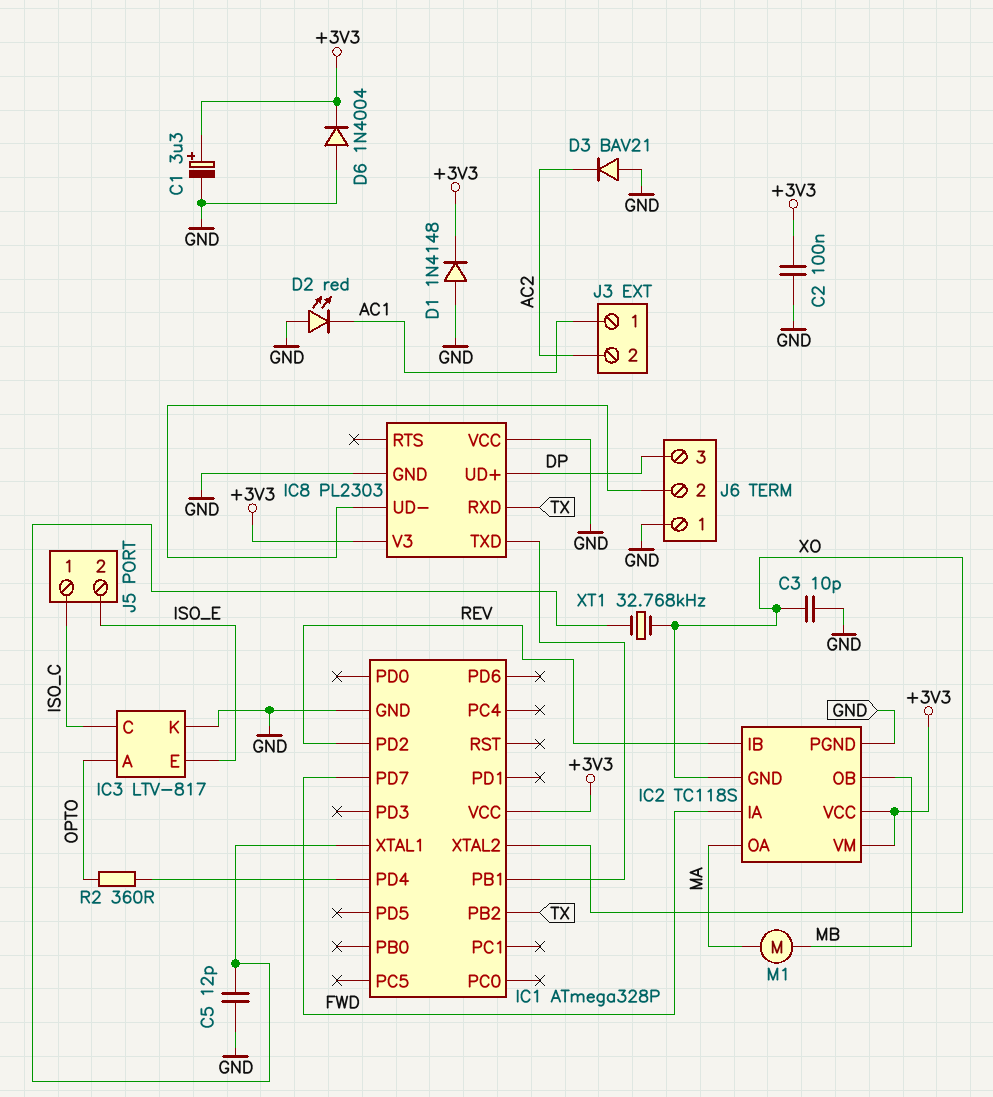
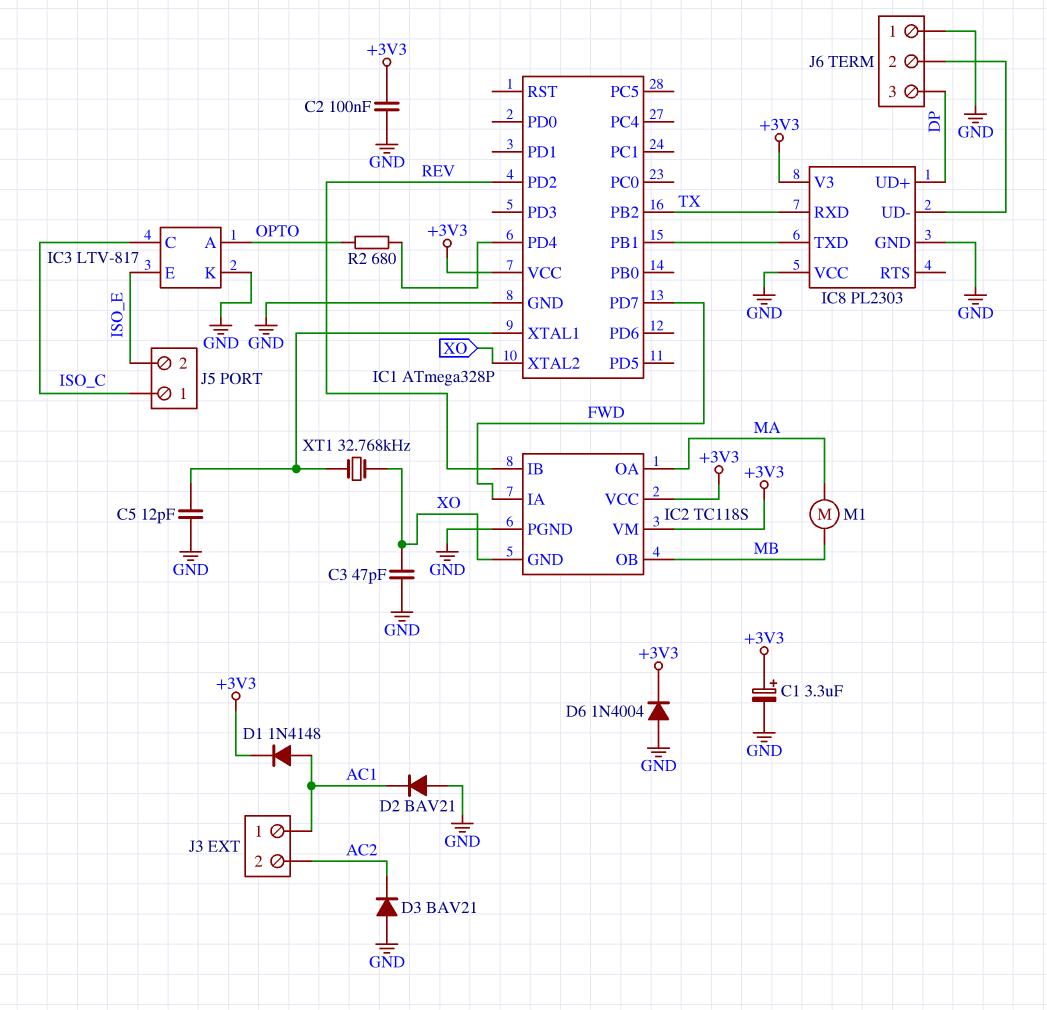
C3: 10pF (GND, XO) -> 47pF (GND, XO)
D1: diode 1N4148 (A GND, K +3V3) -> diode 1N4148 (A AC1, K +3V3)
D2: LED red (A GND, K AC1) -> diode BAV21 (A GND, K AC1)
R2: 360 (IC1/PD4, OPTO) -> 680 (IC1/PD4, OPTO)

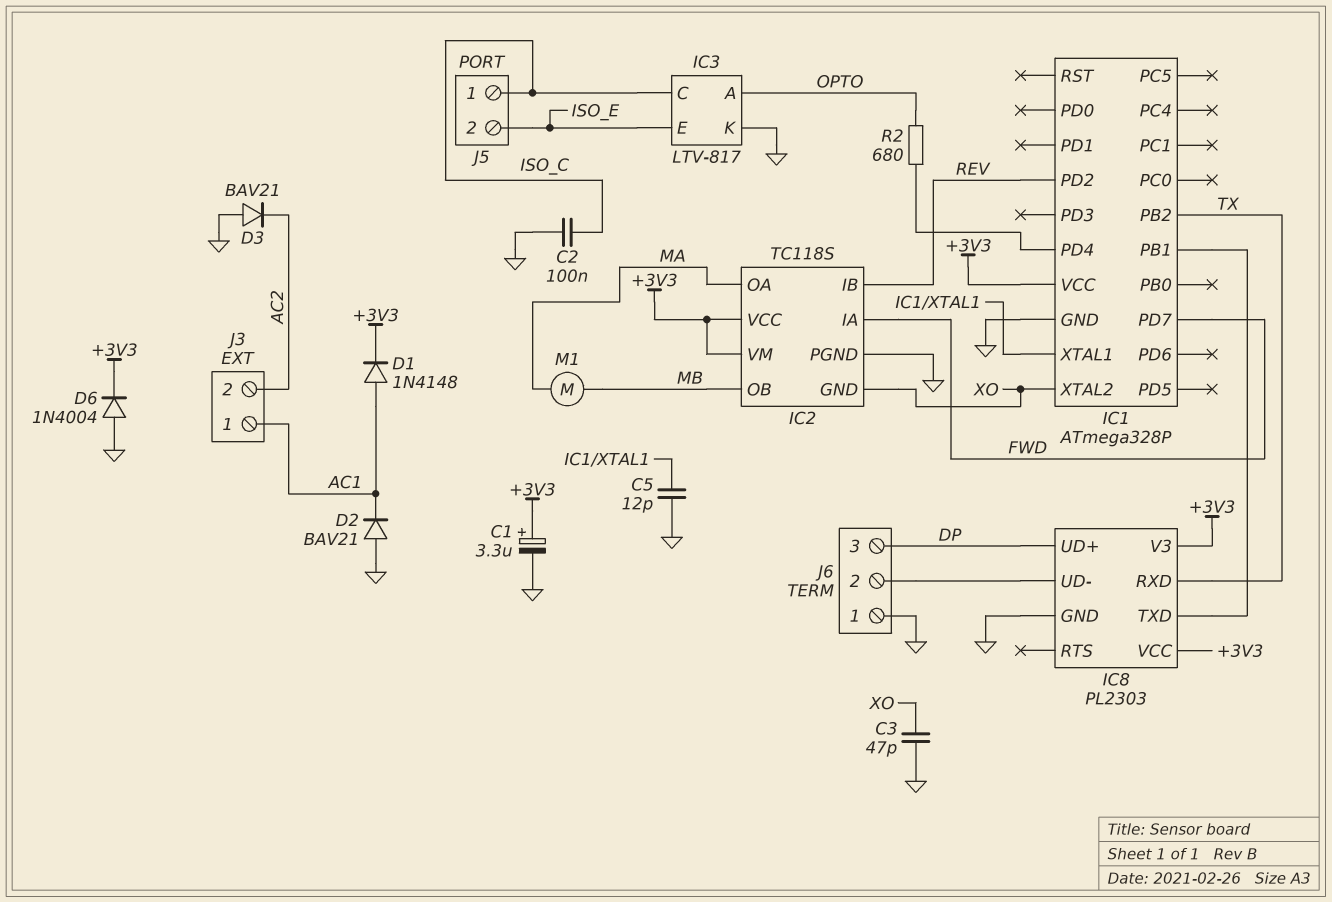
C2: 100nF (+3V3, GND) -> 100nF (GND, ISO_C)
IC8 pin VCC: GND -> +3V3
XT1: 32.768kHz (IC1/XTAL1, XO) -> none

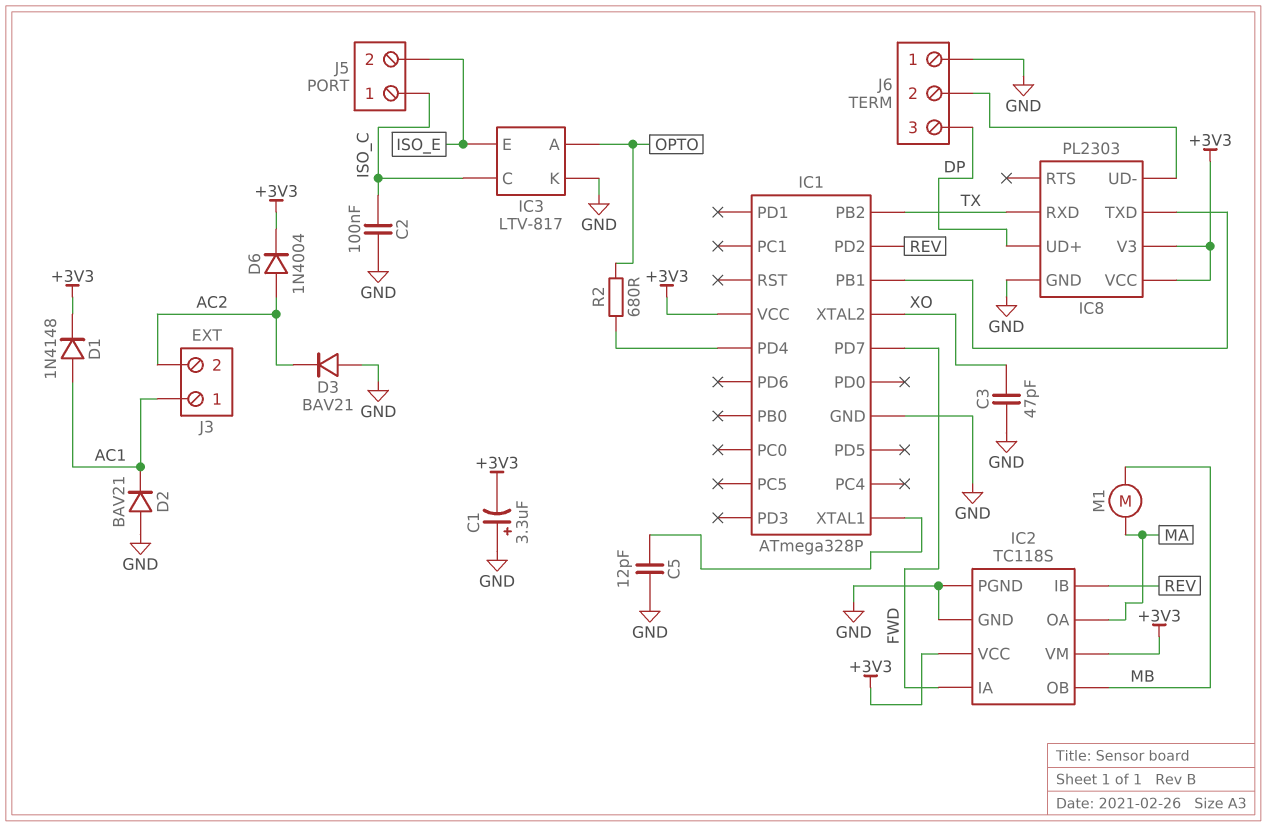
C1: 3.3uF (plus +3V3, minus GND) -> 3.3uF (plus GND, minus +3V3)
D6: diode 1N4004 (A GND, K +3V3) -> diode 1N4004 (A AC2, K +3V3)
IC2 pin GND: XO -> GND

